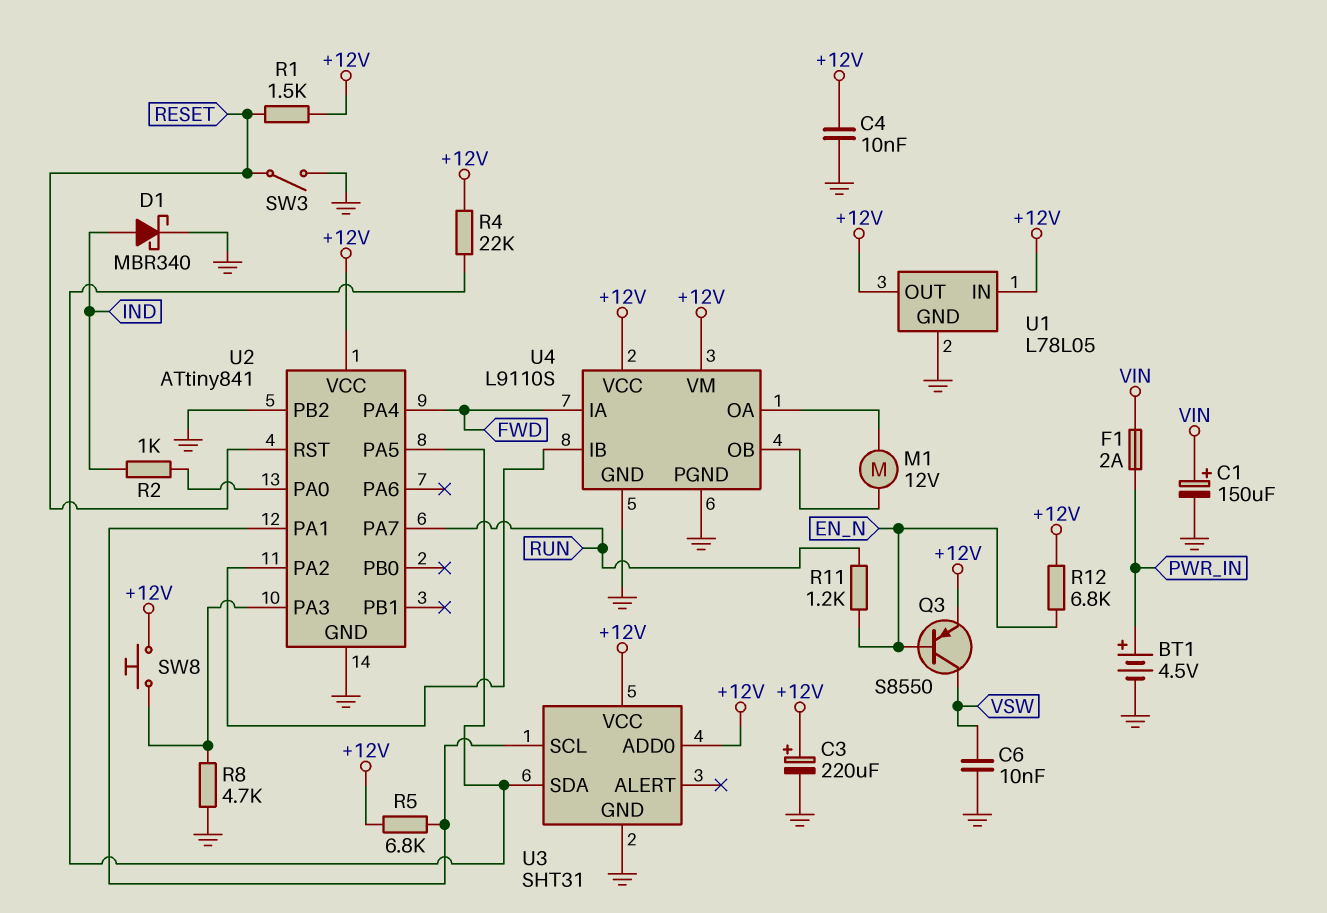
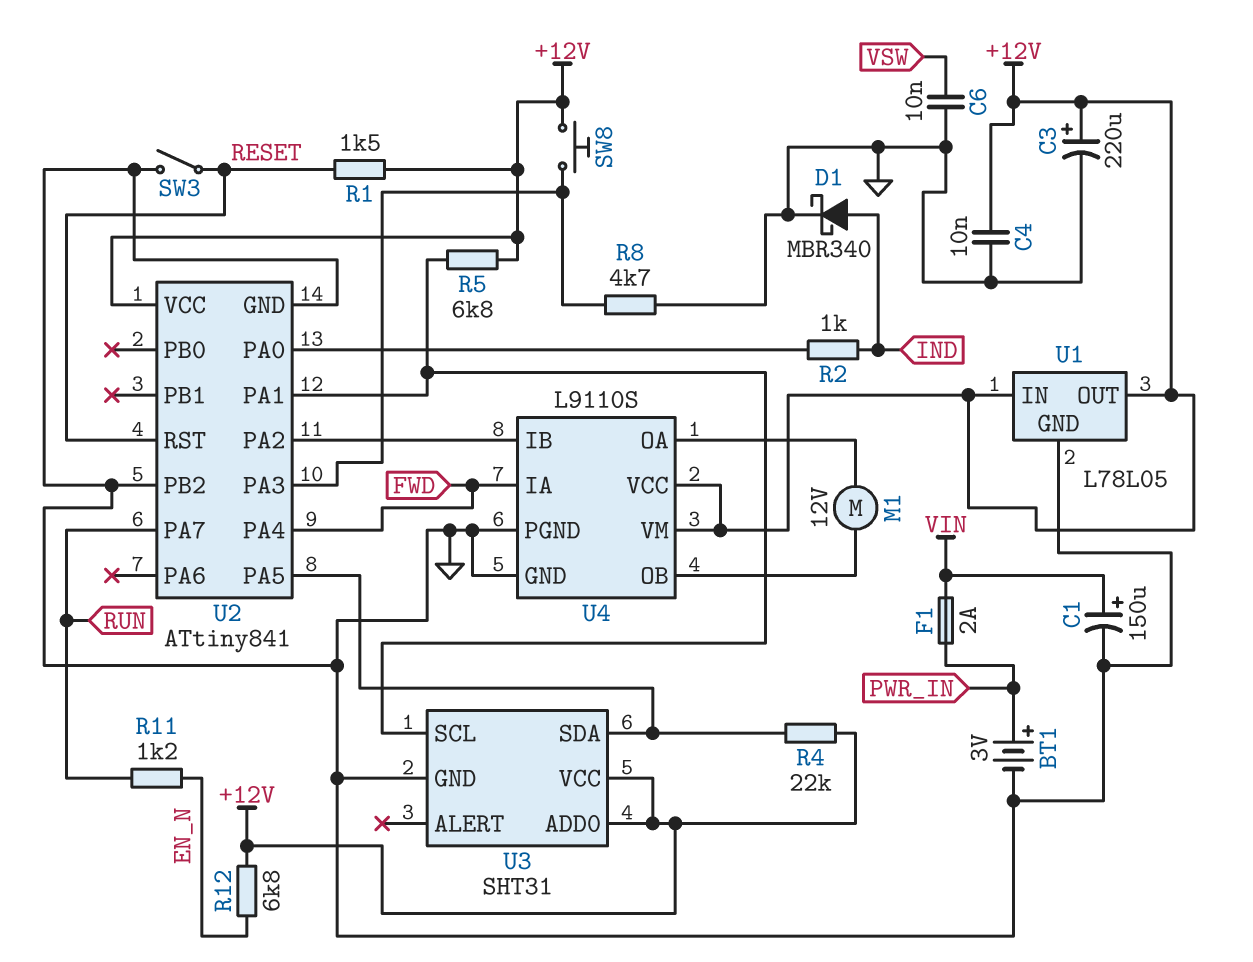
BT1: 4.5V (plus PWR_IN, minus GND) -> 3V (plus PWR_IN, minus GND)
Q3: PNP S8550 (B EN_N, C VSW, E +12V) -> none

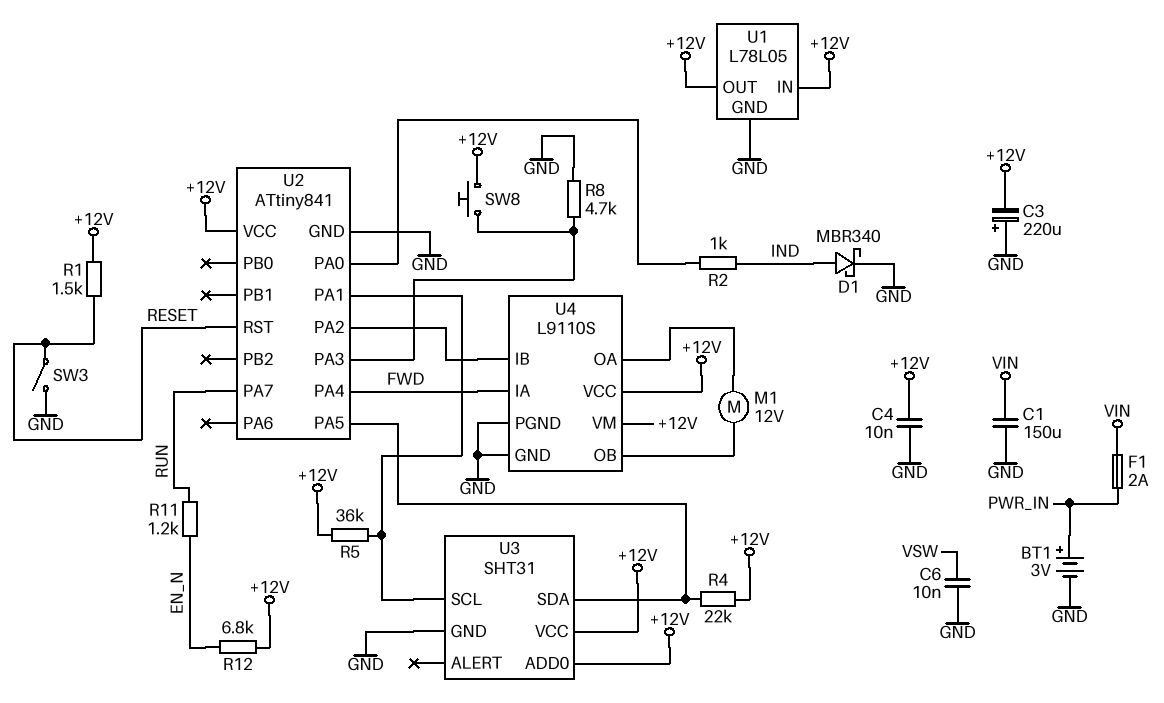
C1: 150uF (plus VIN, minus GND) -> 150uF (GND, VIN)
C3: 220uF (plus +12V, minus GND) -> 220uF (plus GND, minus +12V)
R5: 6.8k (+12V, U2/PA1) -> 36k (+12V, U2/PA1)
U2 pin PB2: GND -> none

